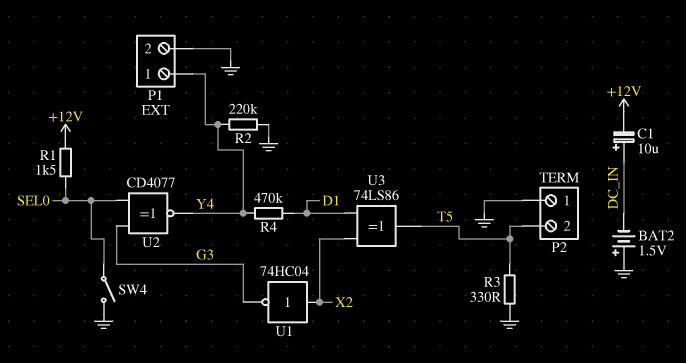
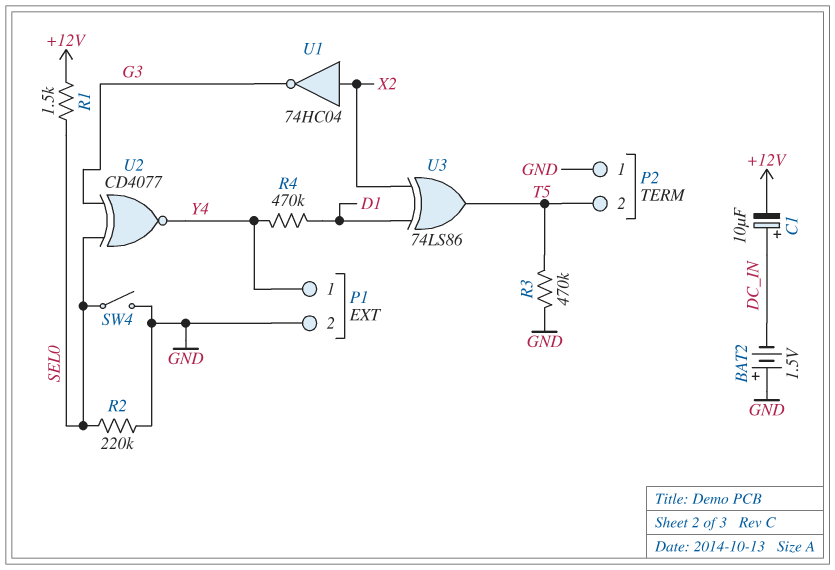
R2: 220k (GND, Y4) -> 220k (GND, SEL0)
R3: 330 (GND, T5) -> 470k (GND, T5)

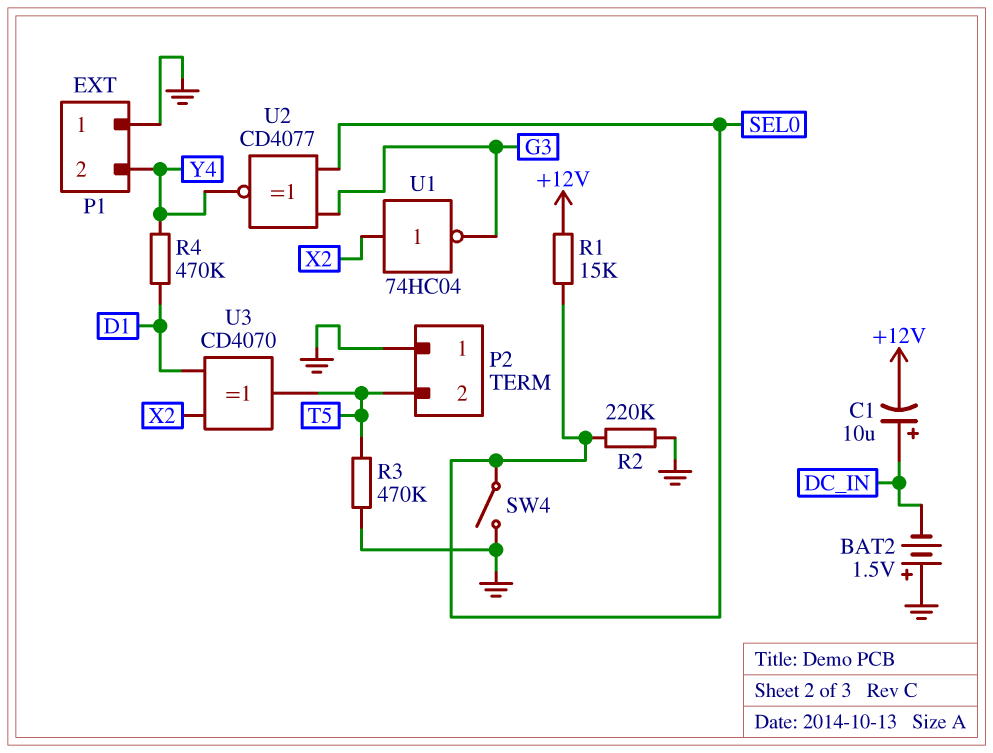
P1 pin 1: Y4 -> GND
P1 pin 2: GND -> Y4
R1: 1.5k (+12V, SEL0) -> 15k (+12V, SEL0)
U3: XOR 74LS86 (in D1, in X2, out T5) -> XOR CD4070 (in D1, in X2, out T5)

